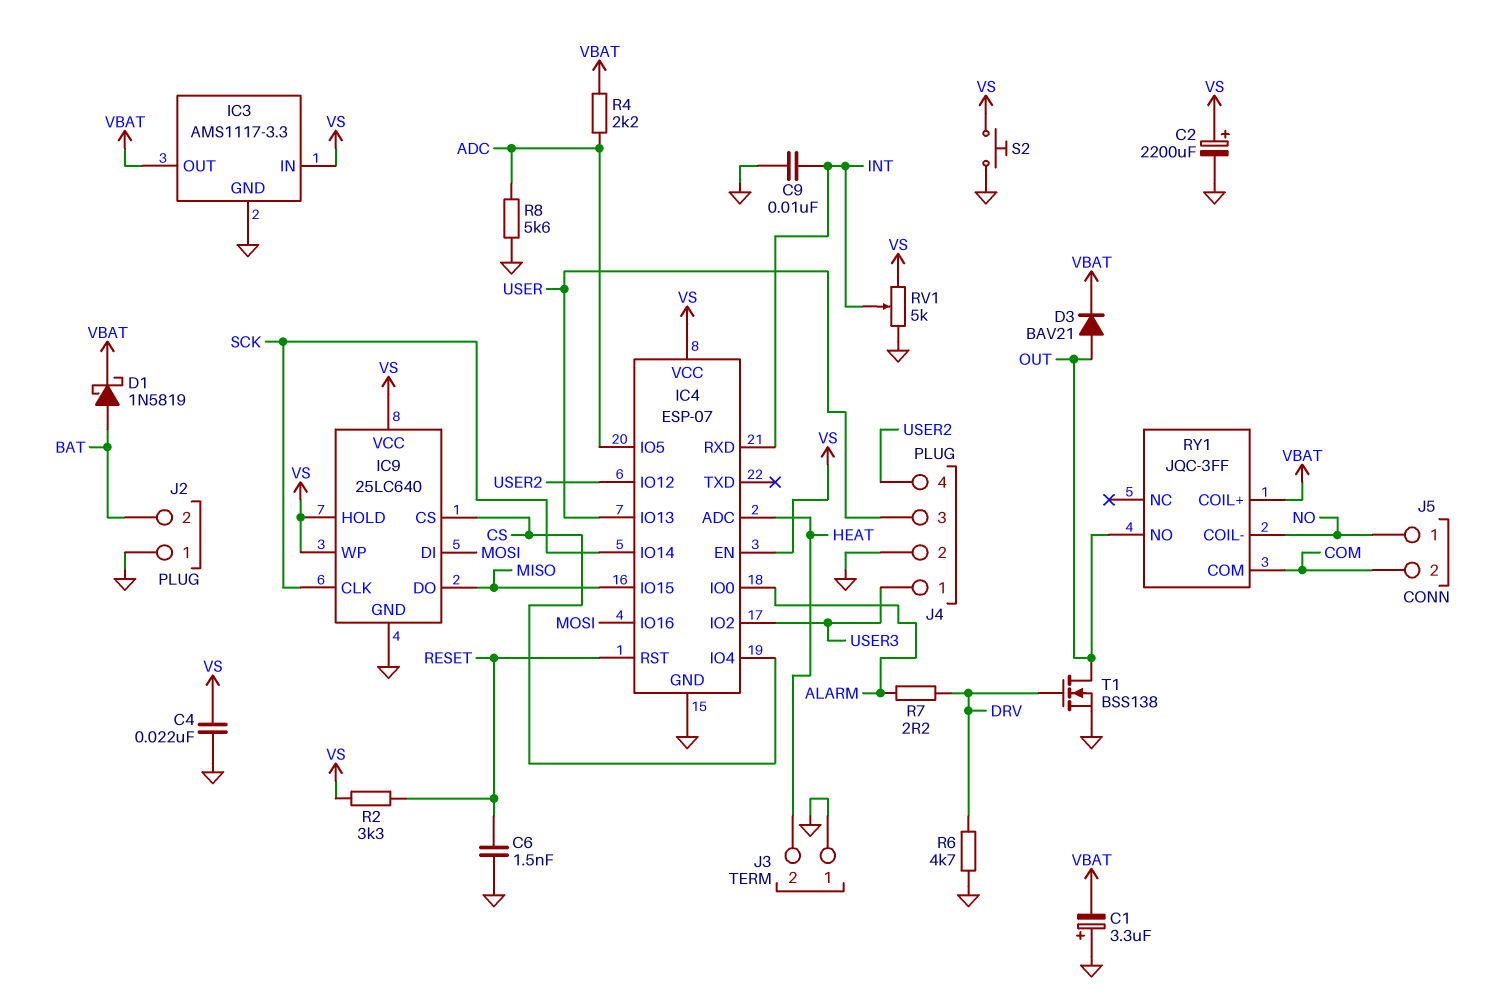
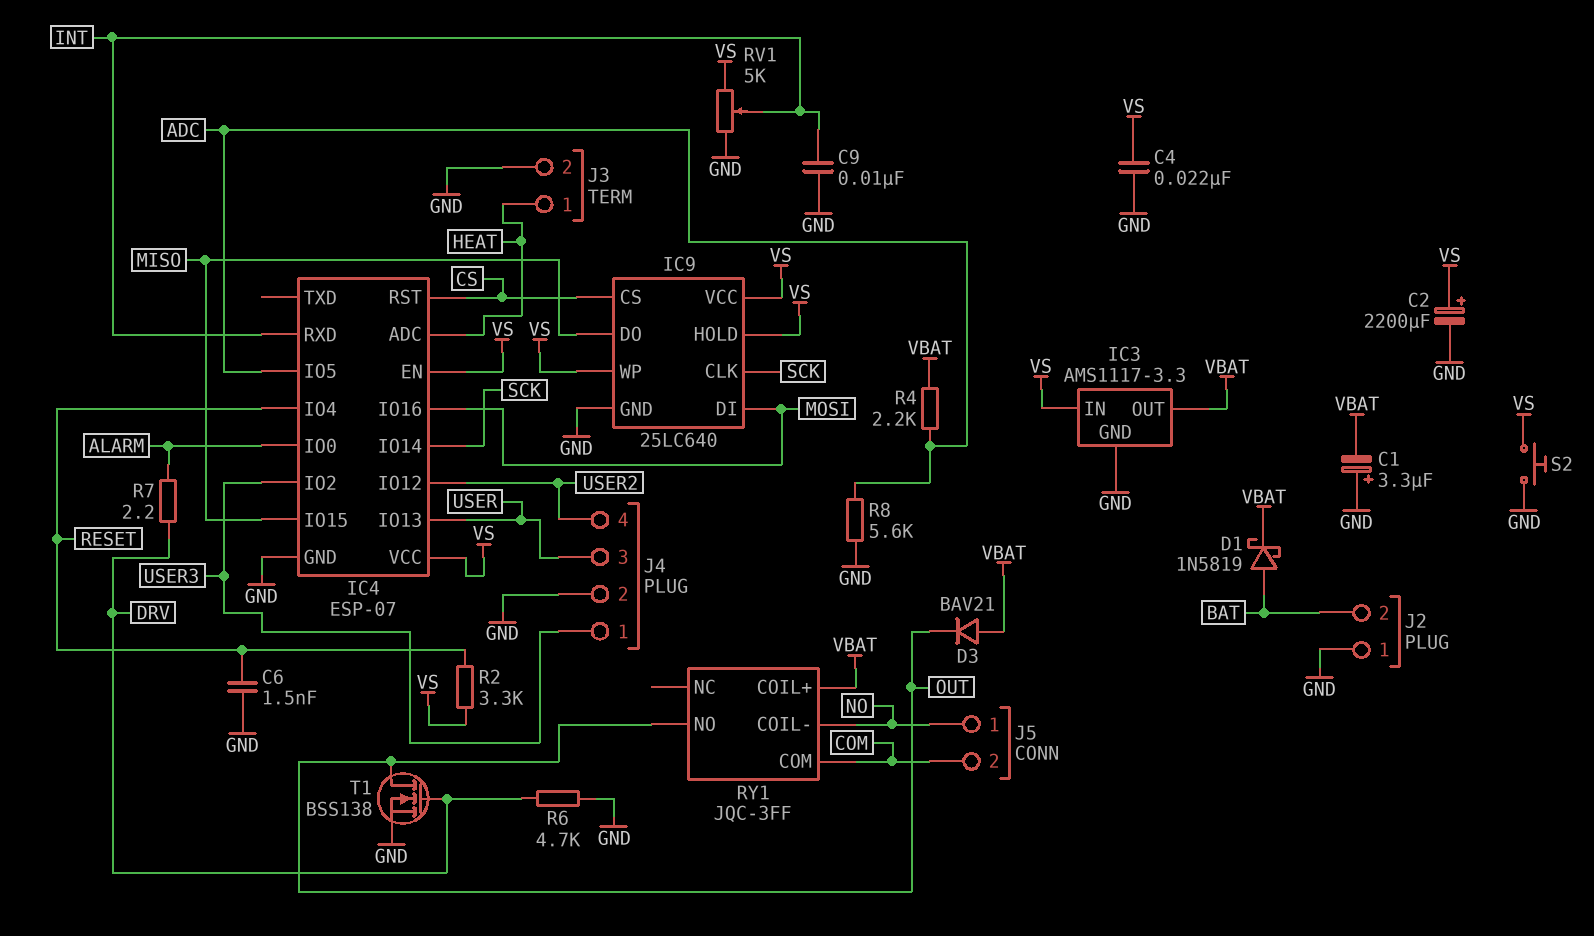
D3: diode BAV21 (A OUT, K VBAT) -> diode BAV21 (A VBAT, K OUT)
IC4 pin IO4: CS -> RESET
IC4 pin RST: RESET -> CS
J3 pin 1: GND -> HEAT
J3 pin 2: HEAT -> GND

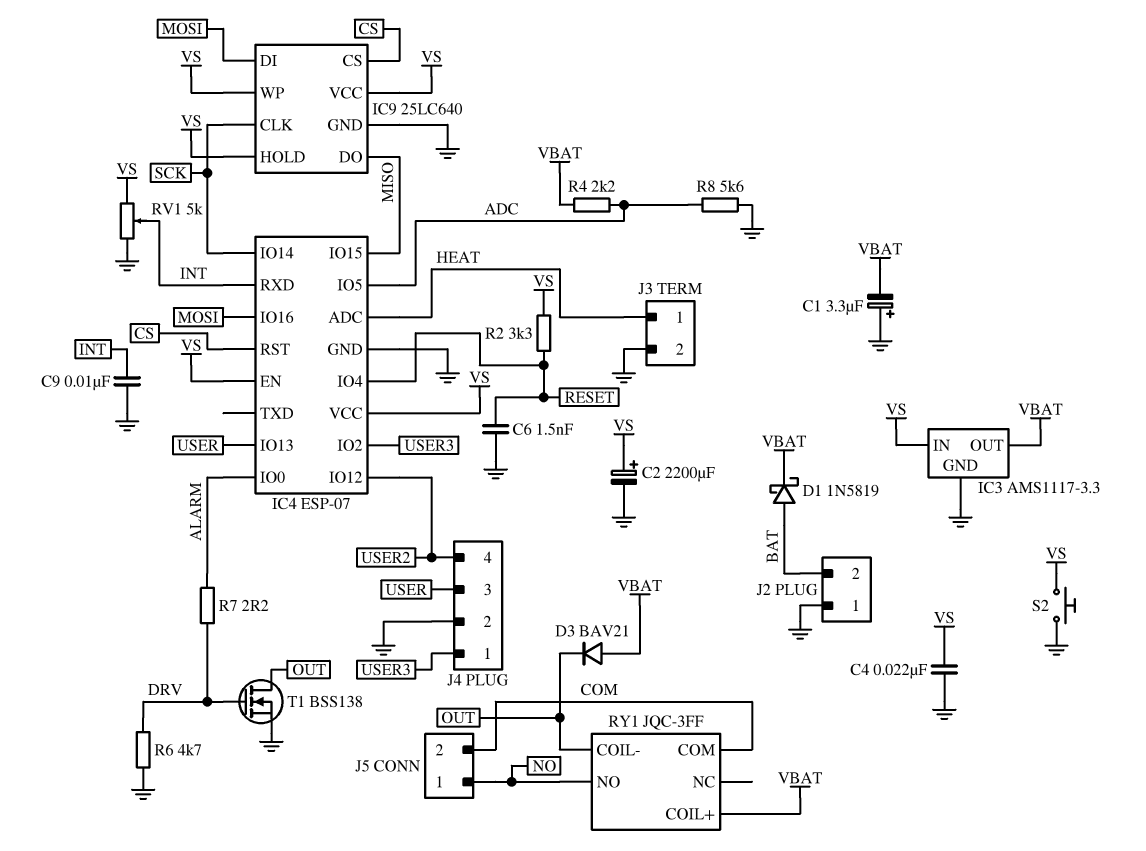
RY1 pin COIL-: NO -> OUT
RY1 pin NO: OUT -> NO

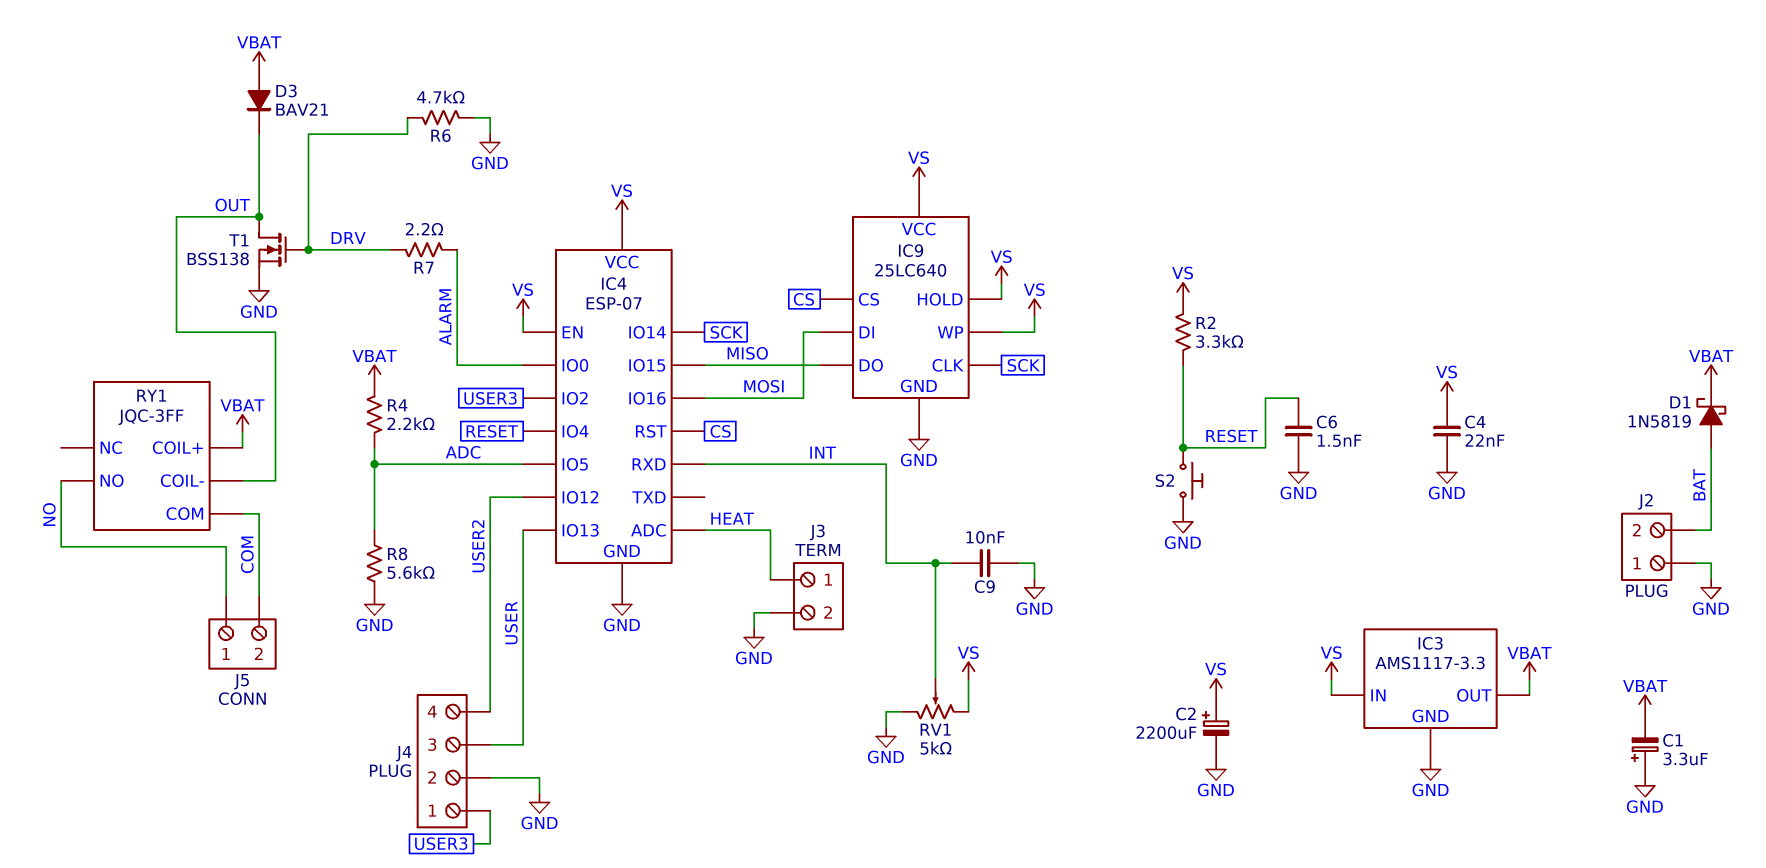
S2: button (GND, VS) -> button (GND, RESET)

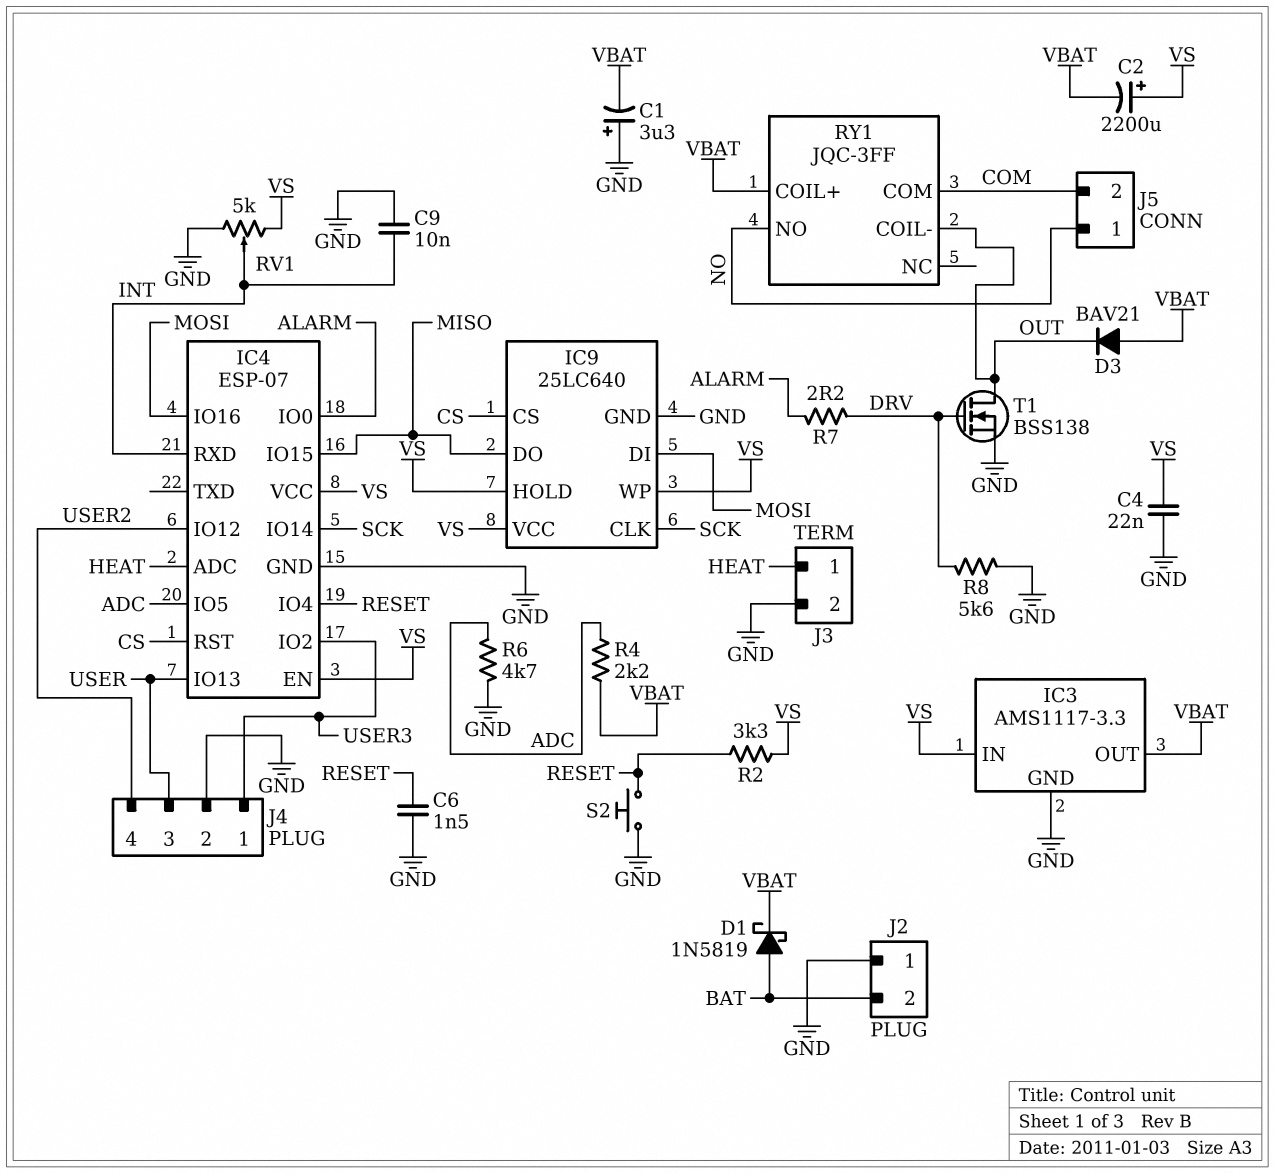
C2: 2200uF (plus VS, minus GND) -> 2200uF (plus VS, minus VBAT)
R6: 4.7k (DRV, GND) -> 4.7k (ADC, GND)
R8: 5.6k (ADC, GND) -> 5.6k (DRV, GND)

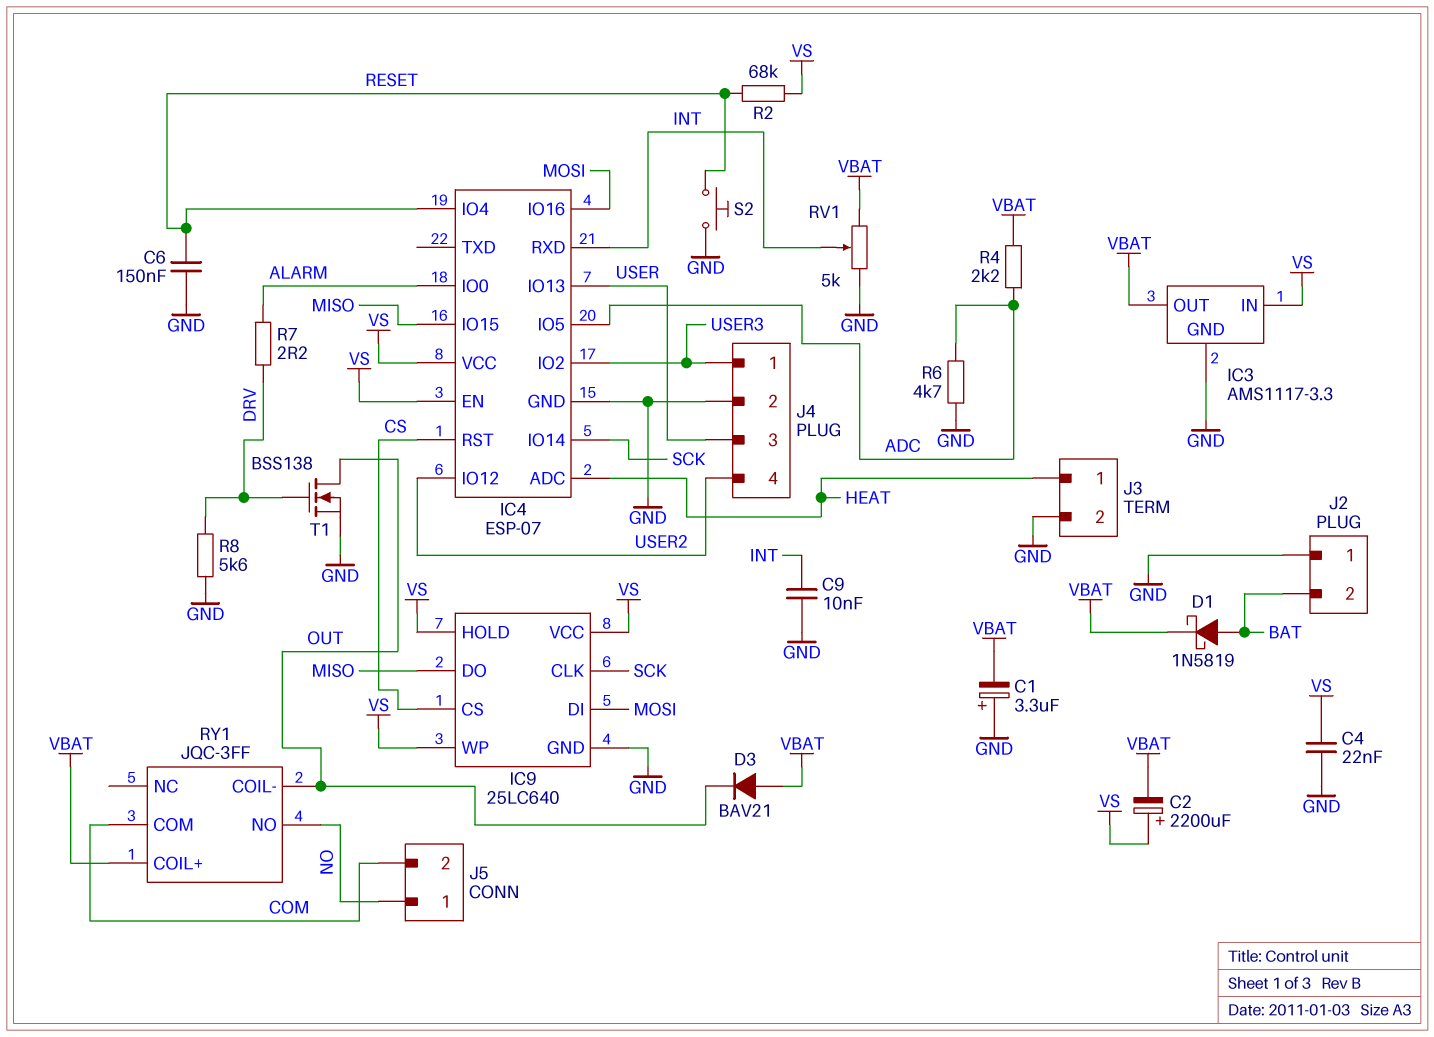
C6: 1.5nF (GND, RESET) -> 150nF (GND, RESET)
R2: 3.3k (RESET, VS) -> 68k (RESET, VS)
RV1: 5k (GND, VS, wiper INT) -> 5k (GND, VBAT, wiper INT)

